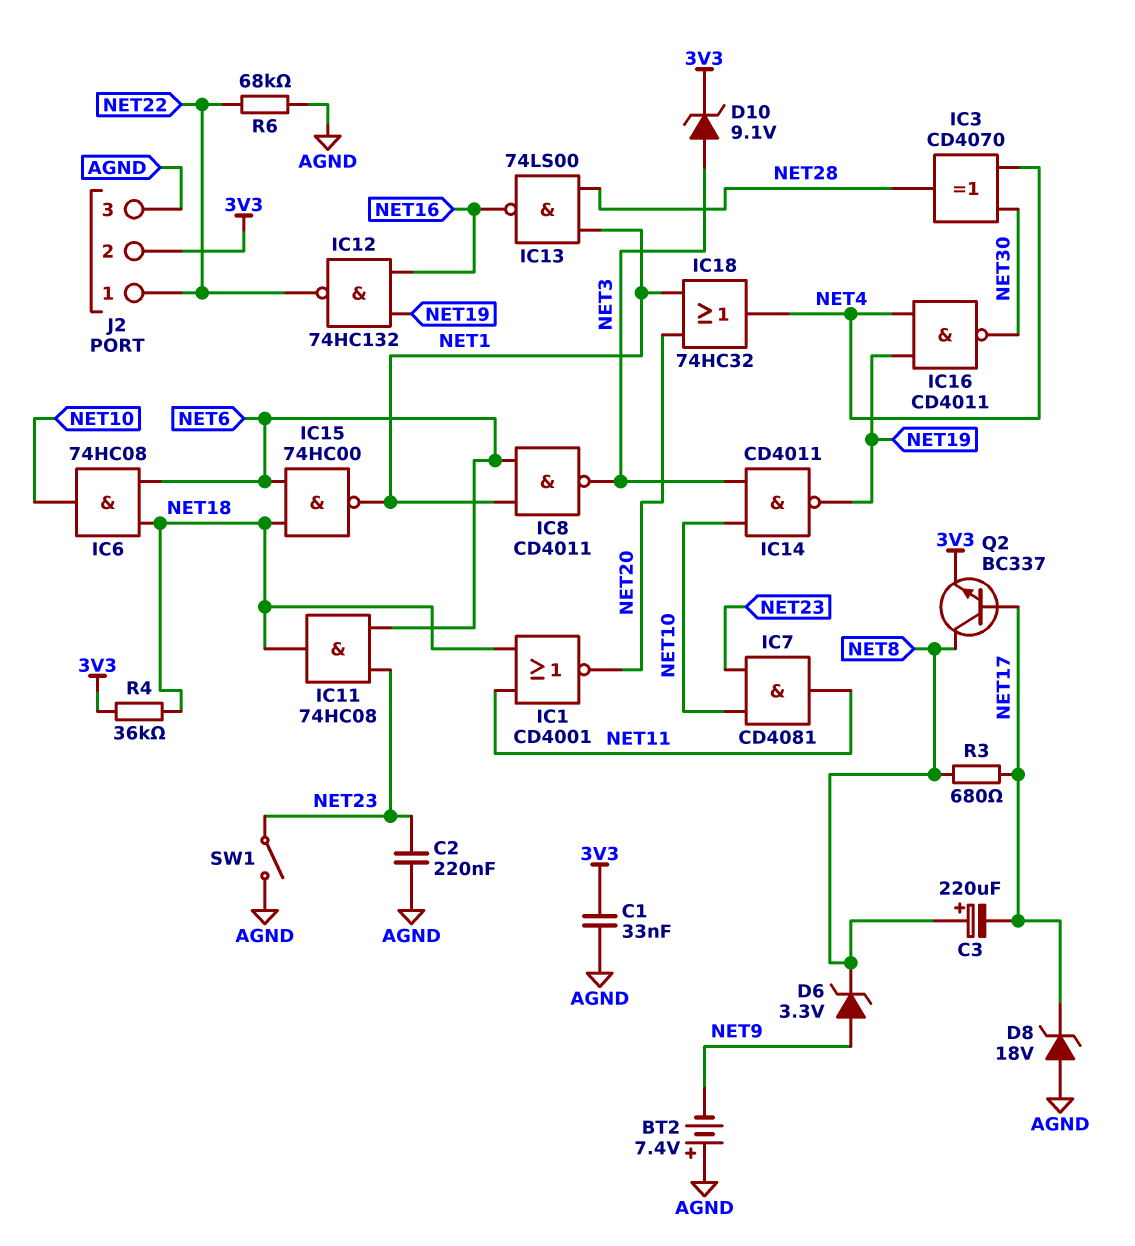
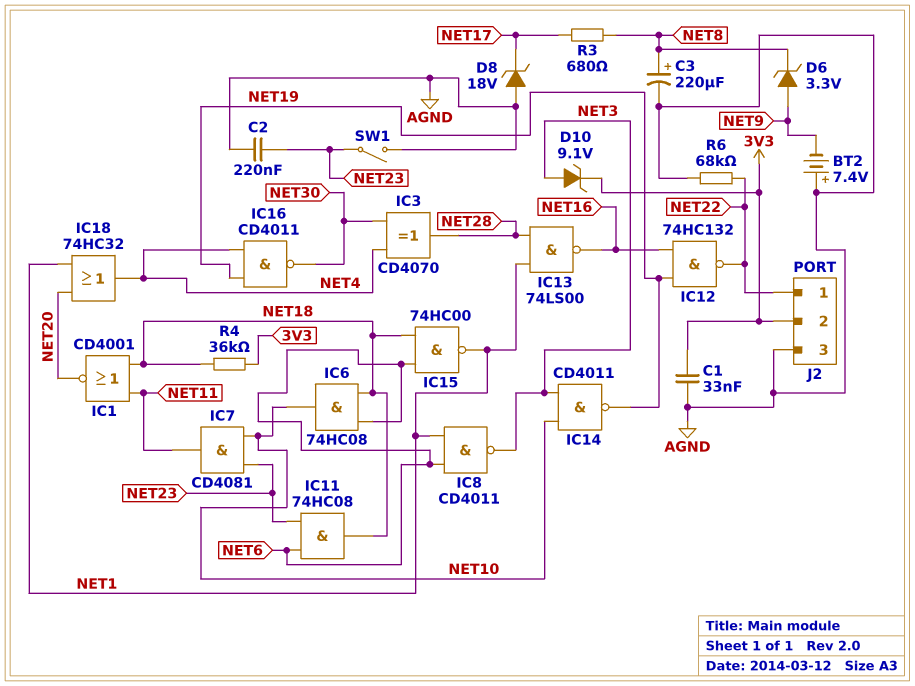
C3: 220uF (plus NET8, minus NET17) -> 220uF (plus NET8, minus AGND)
Q2: NPN BC337 (B NET17, C NET8, E 3V3) -> none

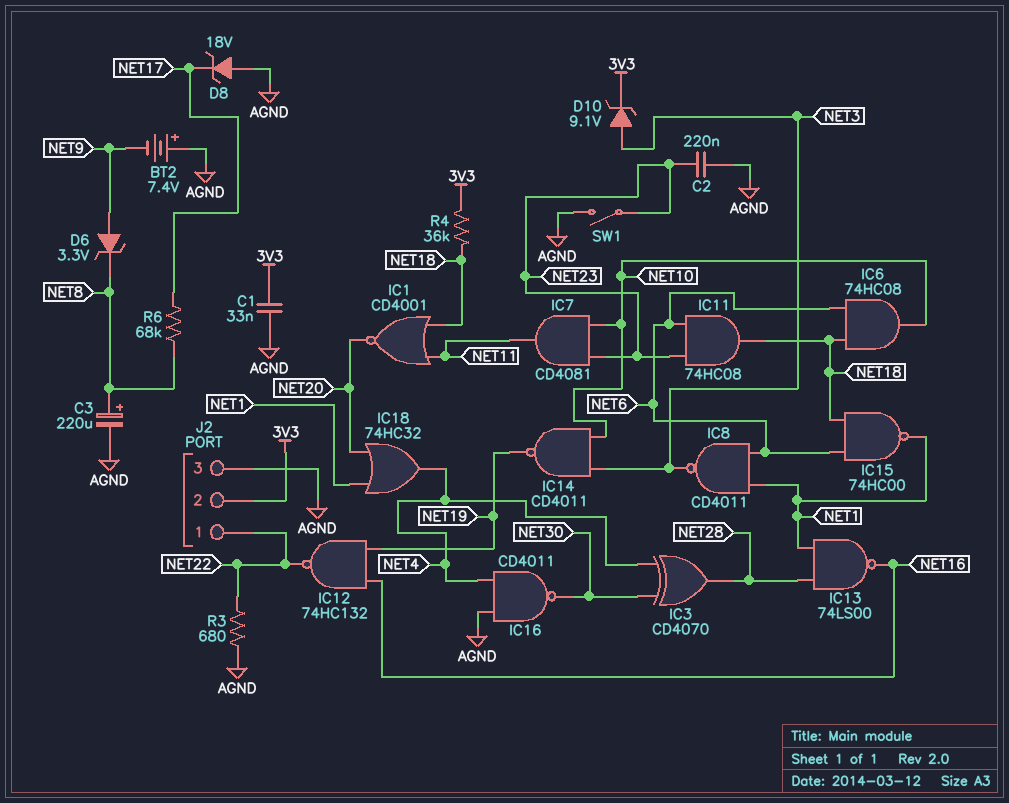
IC16: NAND CD4011 (in NET4, in NET19, out NET30) -> NAND CD4011 (in AGND, in NET4, out NET30)
R3: 680 (NET8, NET17) -> 680 (AGND, NET22)
R6: 68k (AGND, NET22) -> 68k (NET8, NET17)

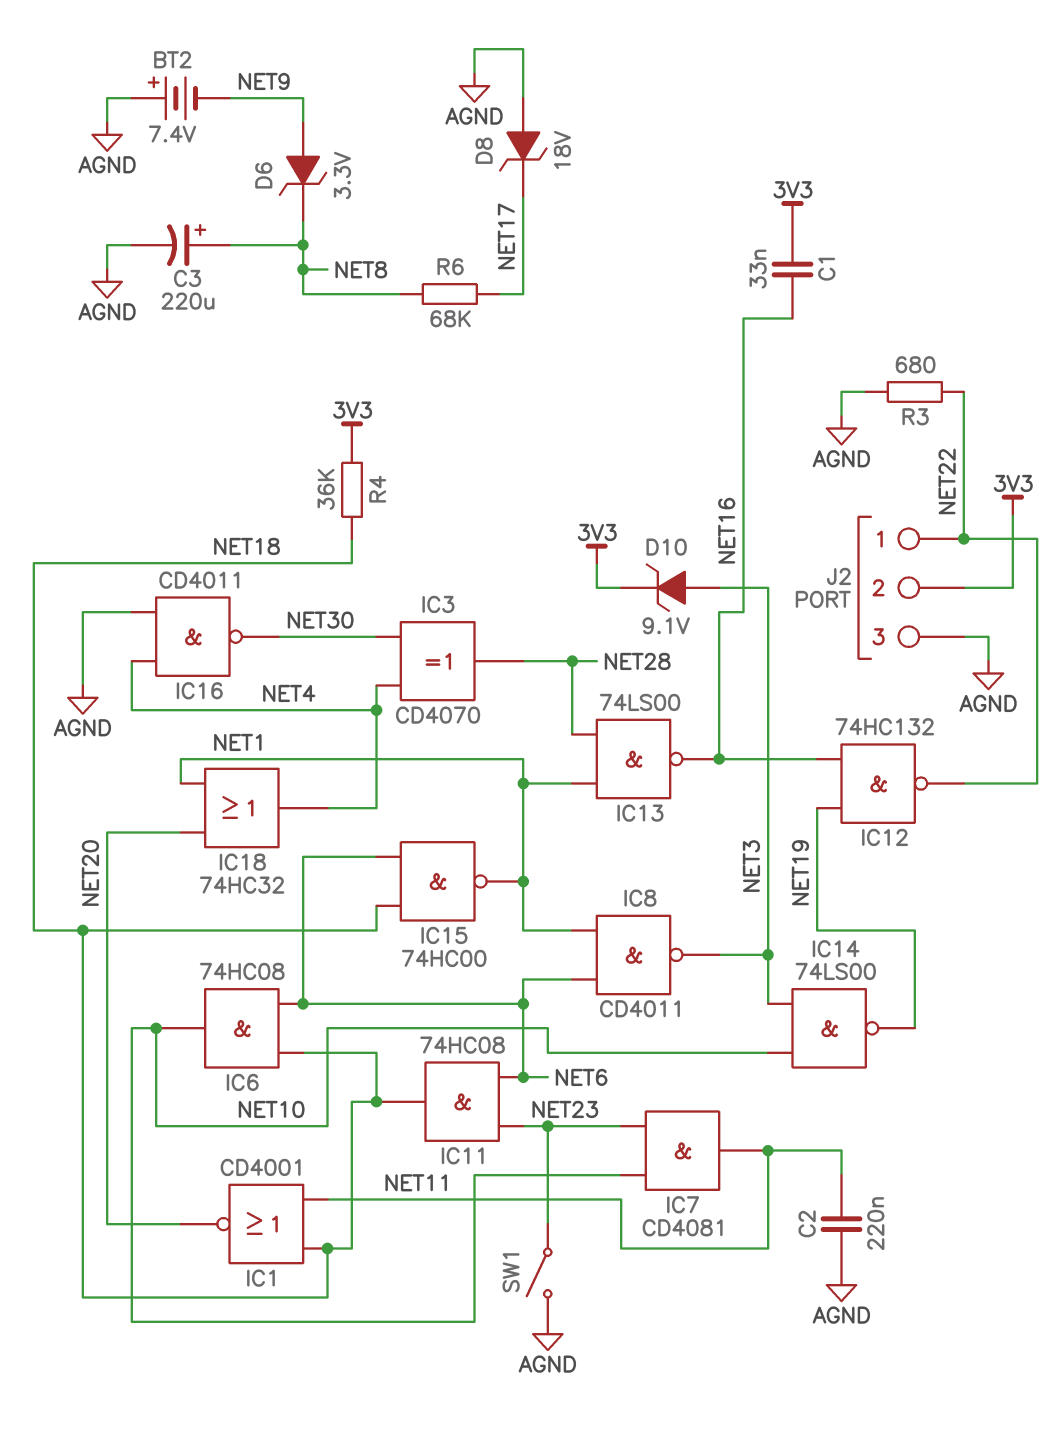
C1: 33nF (3V3, AGND) -> 33nF (3V3, NET16)
C2: 220nF (AGND, NET23) -> 220nF (AGND, NET11)
IC14: NAND CD4011 (in NET3, in NET10, out NET19) -> NAND 74LS00 (in NET3, in NET10, out NET19)

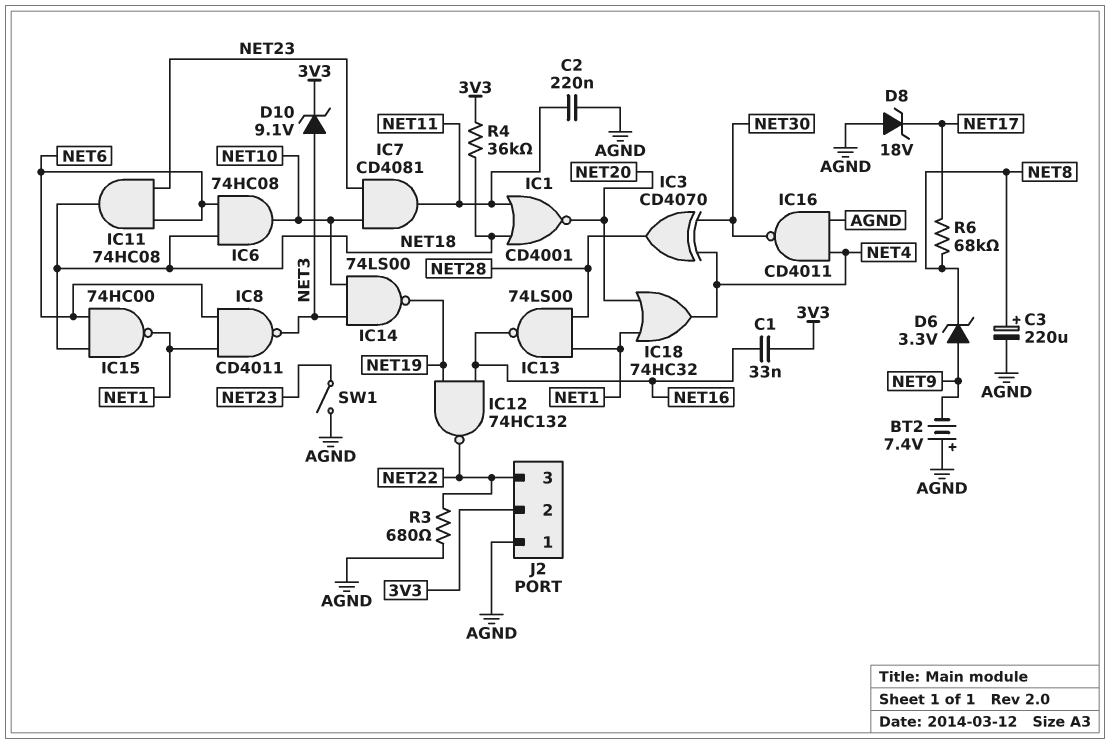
J2 pin 1: NET22 -> AGND
J2 pin 3: AGND -> NET22

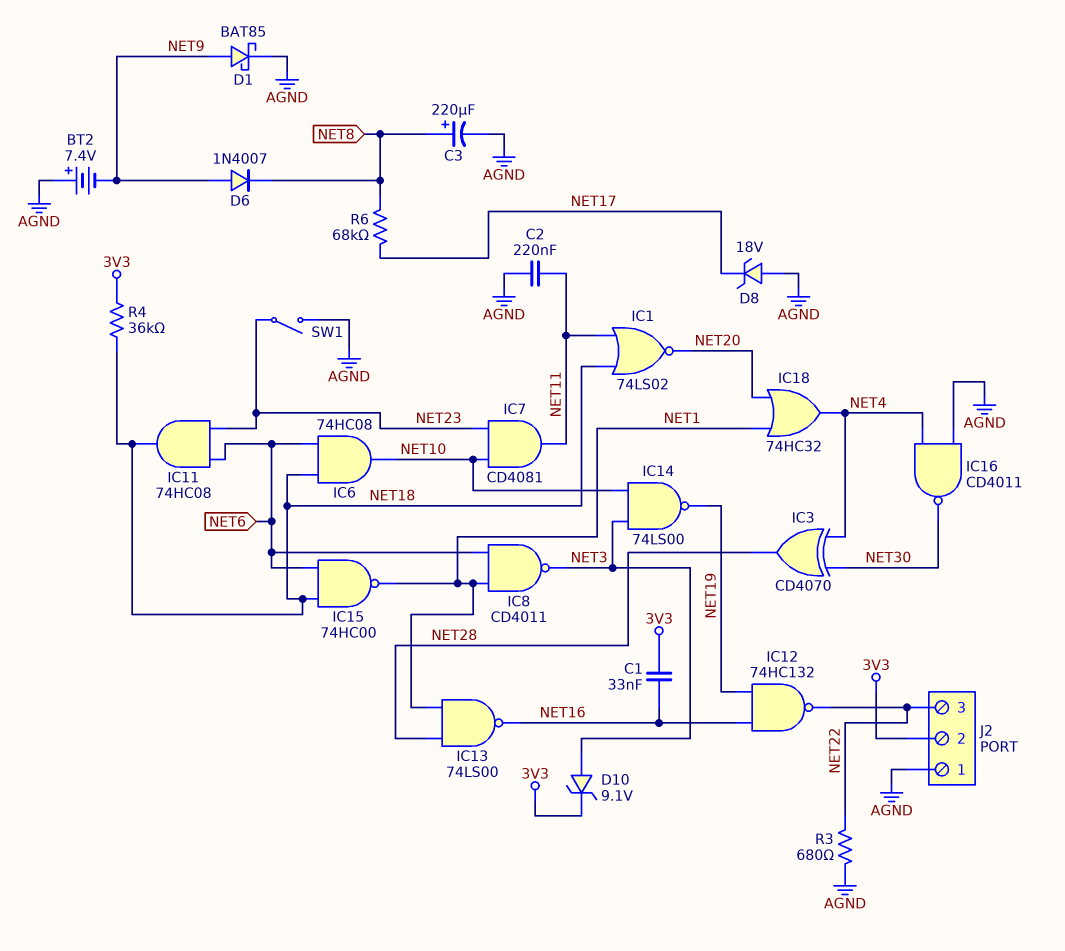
D1: none -> schottky BAT85 (A NET9, K AGND)
D6: zener 3.3V (A NET9, K NET8) -> diode 1N4007 (A NET9, K NET8)
IC1: NOR CD4001 (in NET11, in NET18, out NET20) -> NOR 74LS02 (in NET11, in NET18, out NET20)

